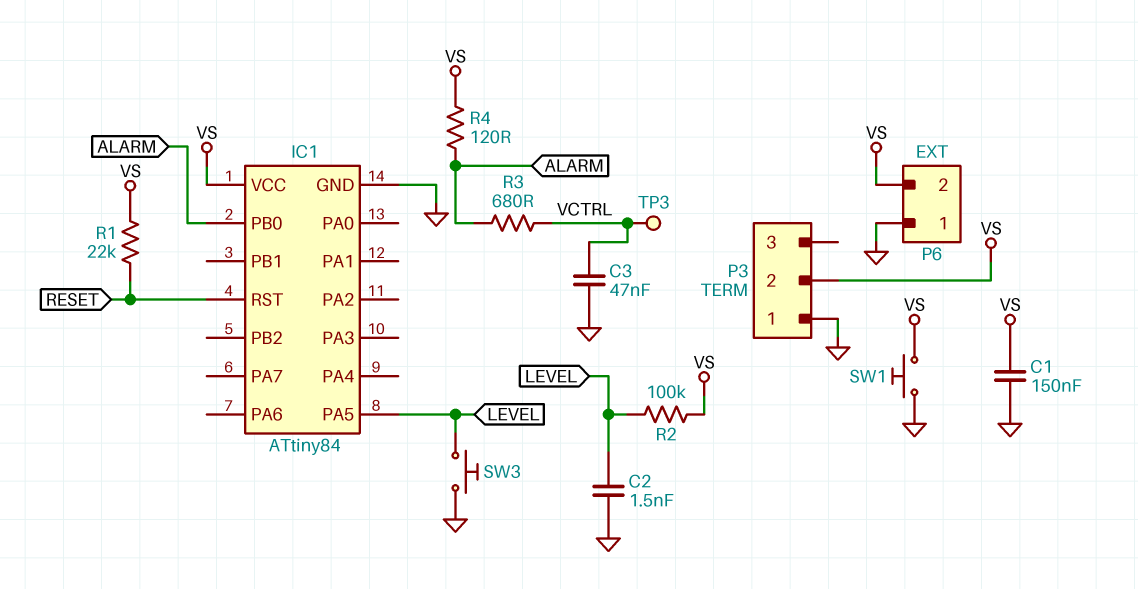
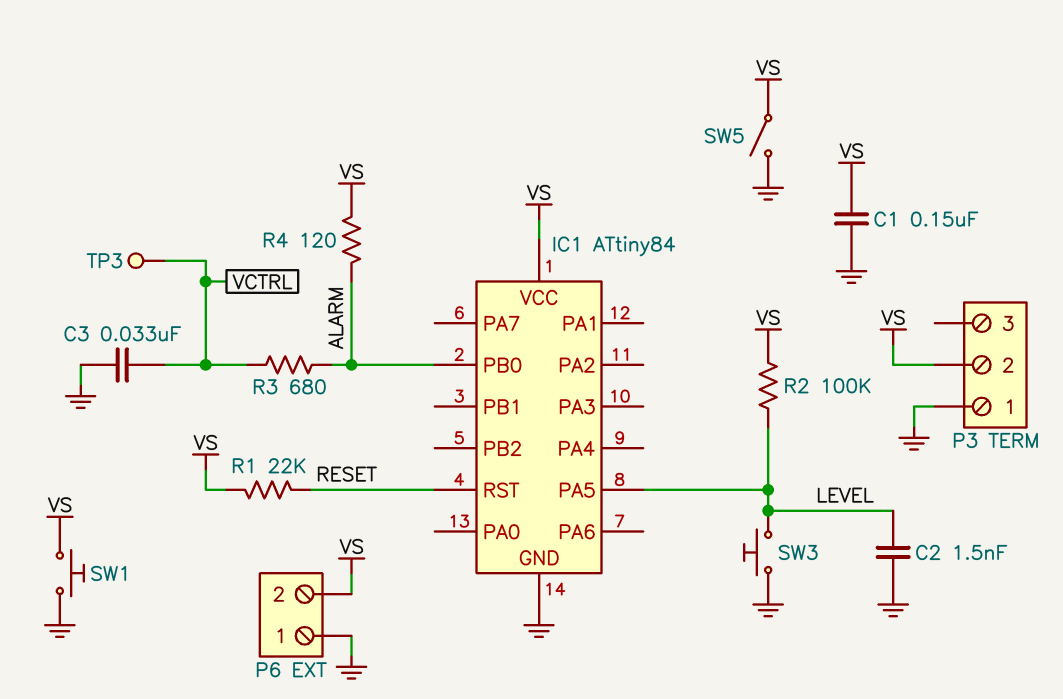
C3: 47nF (GND, VCTRL) -> 33nF (GND, VCTRL)
SW5: none -> switch (GND, VS)

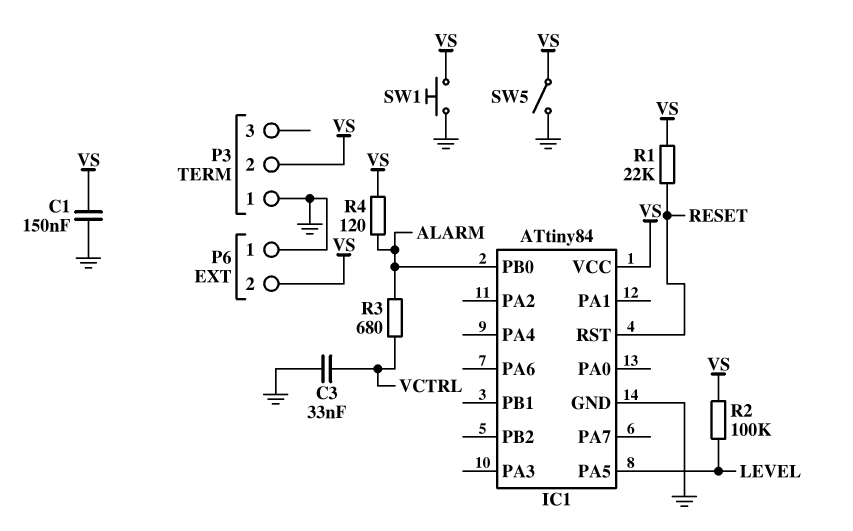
C2: 1.5nF (GND, LEVEL) -> none
SW3: button (GND, LEVEL) -> none
TP3: test point (VCTRL) -> none

